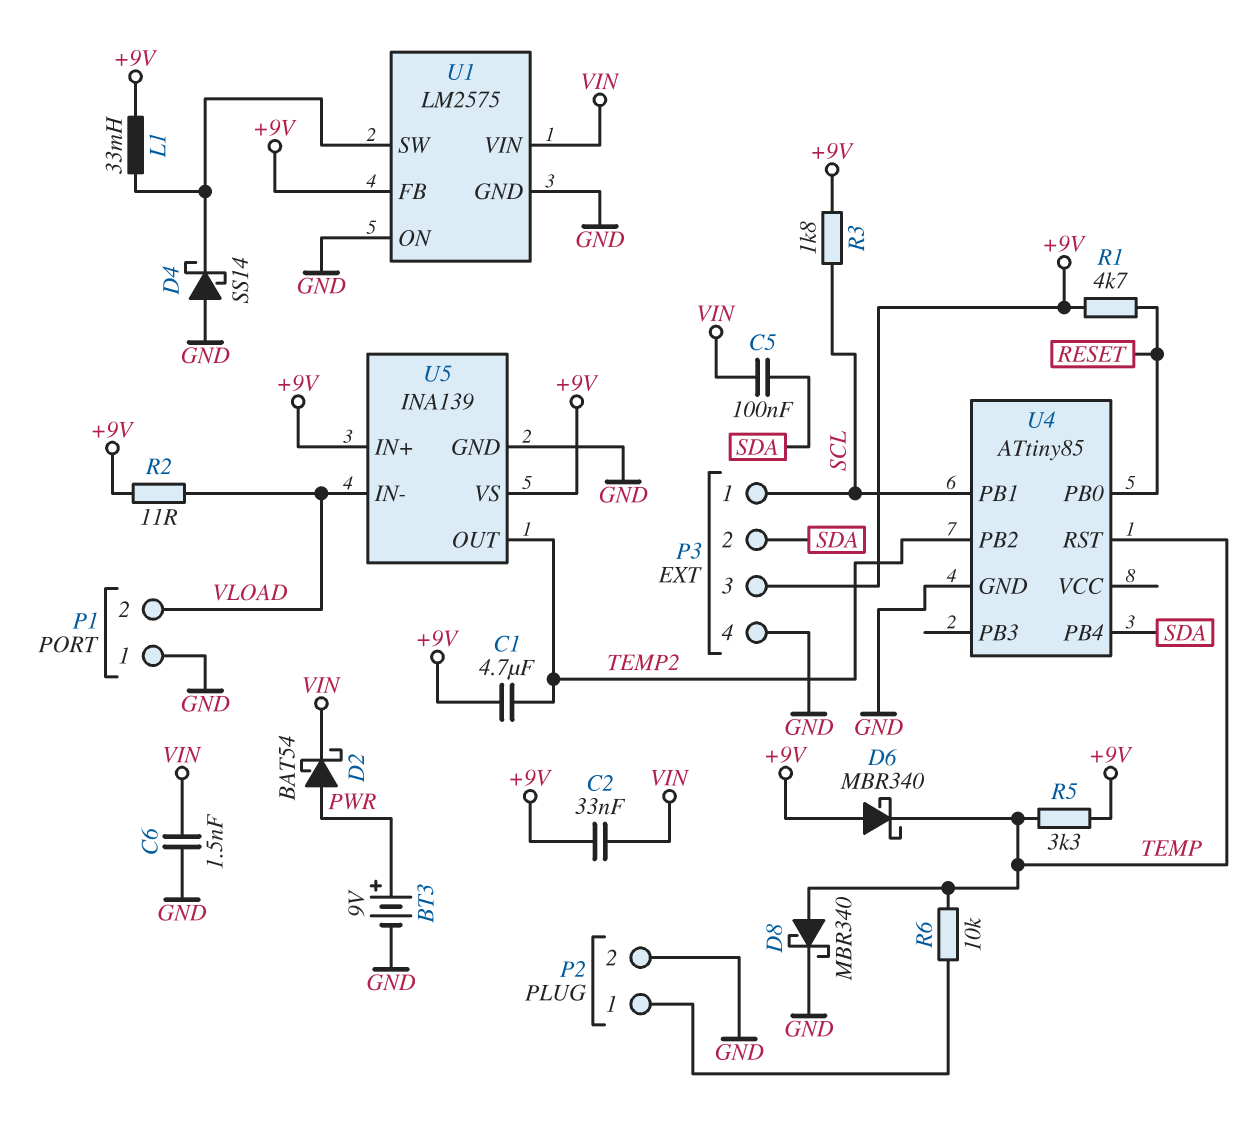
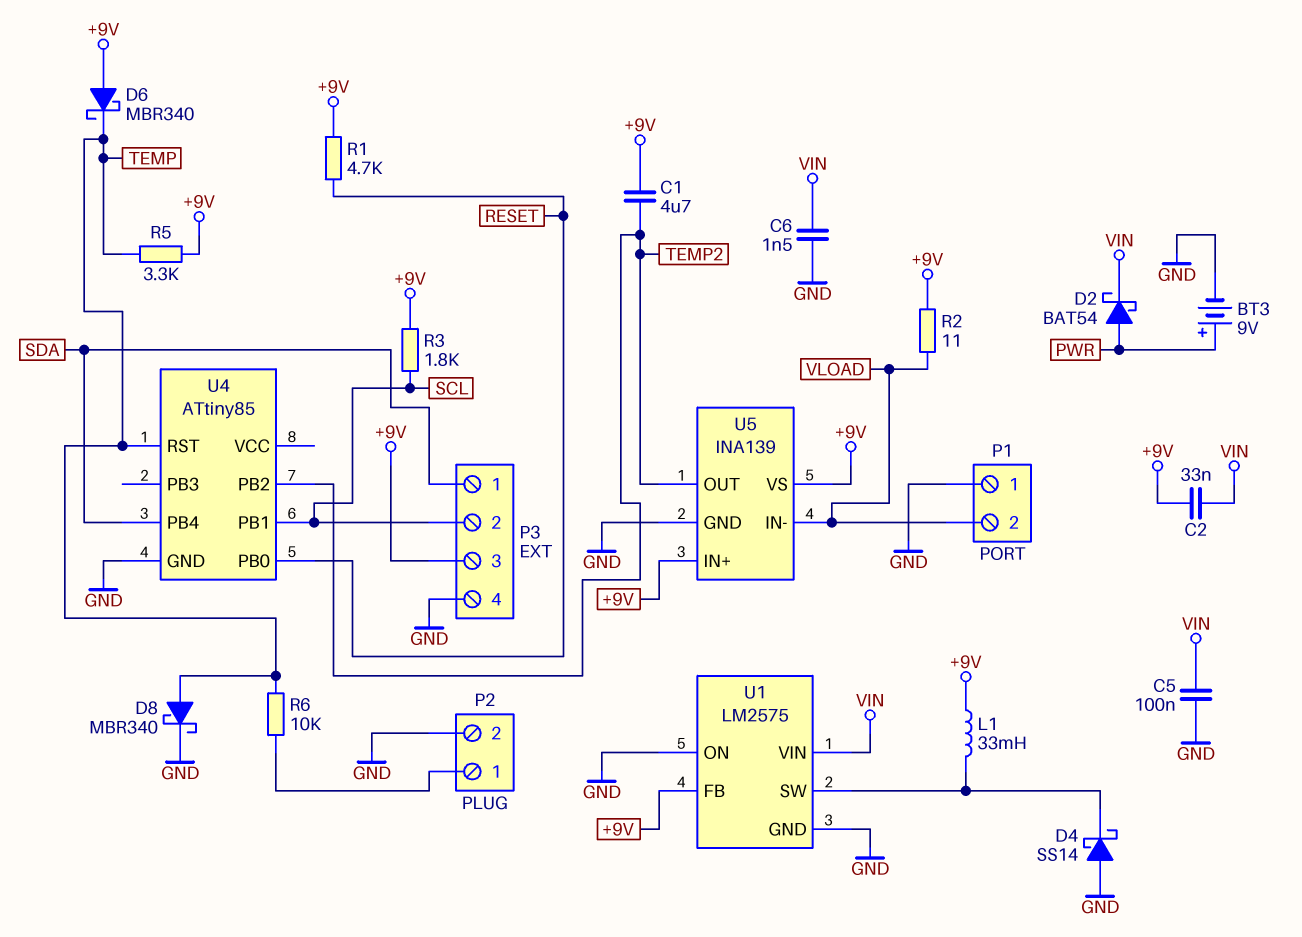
C5: 100nF (SDA, VIN) -> 100nF (GND, VIN)
P3 pin 1: SCL -> SDA
P3 pin 2: SDA -> SCL

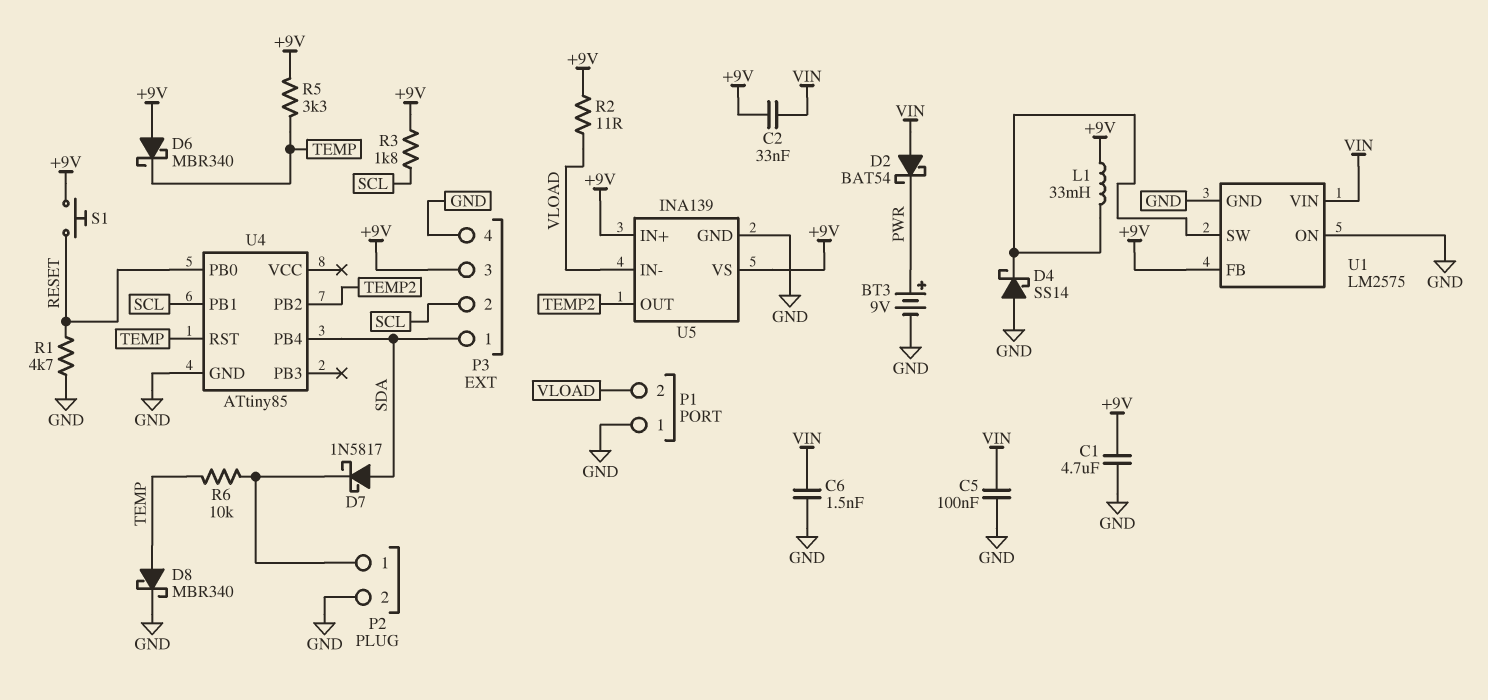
C1: 4.7uF (+9V, TEMP2) -> 4.7uF (+9V, GND)
D2: schottky BAT54 (A PWR, K VIN) -> schottky BAT54 (A VIN, K PWR)
D7: none -> schottky 1N5817 (A SDA, K P2/1)
R1: 4.7k (+9V, RESET) -> 4.7k (GND, RESET)
S1: none -> button (+9V, RESET)

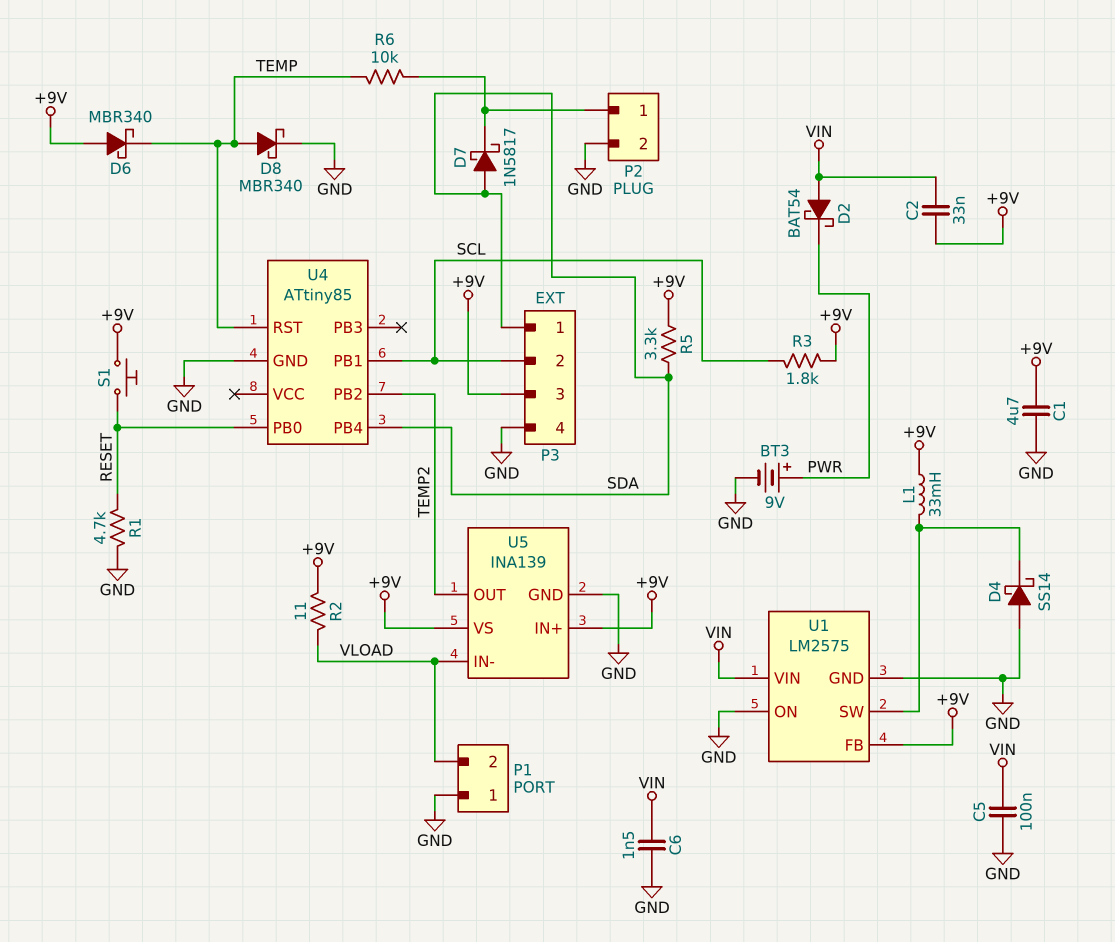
R5: 3.3k (+9V, TEMP) -> 3.3k (+9V, SDA)

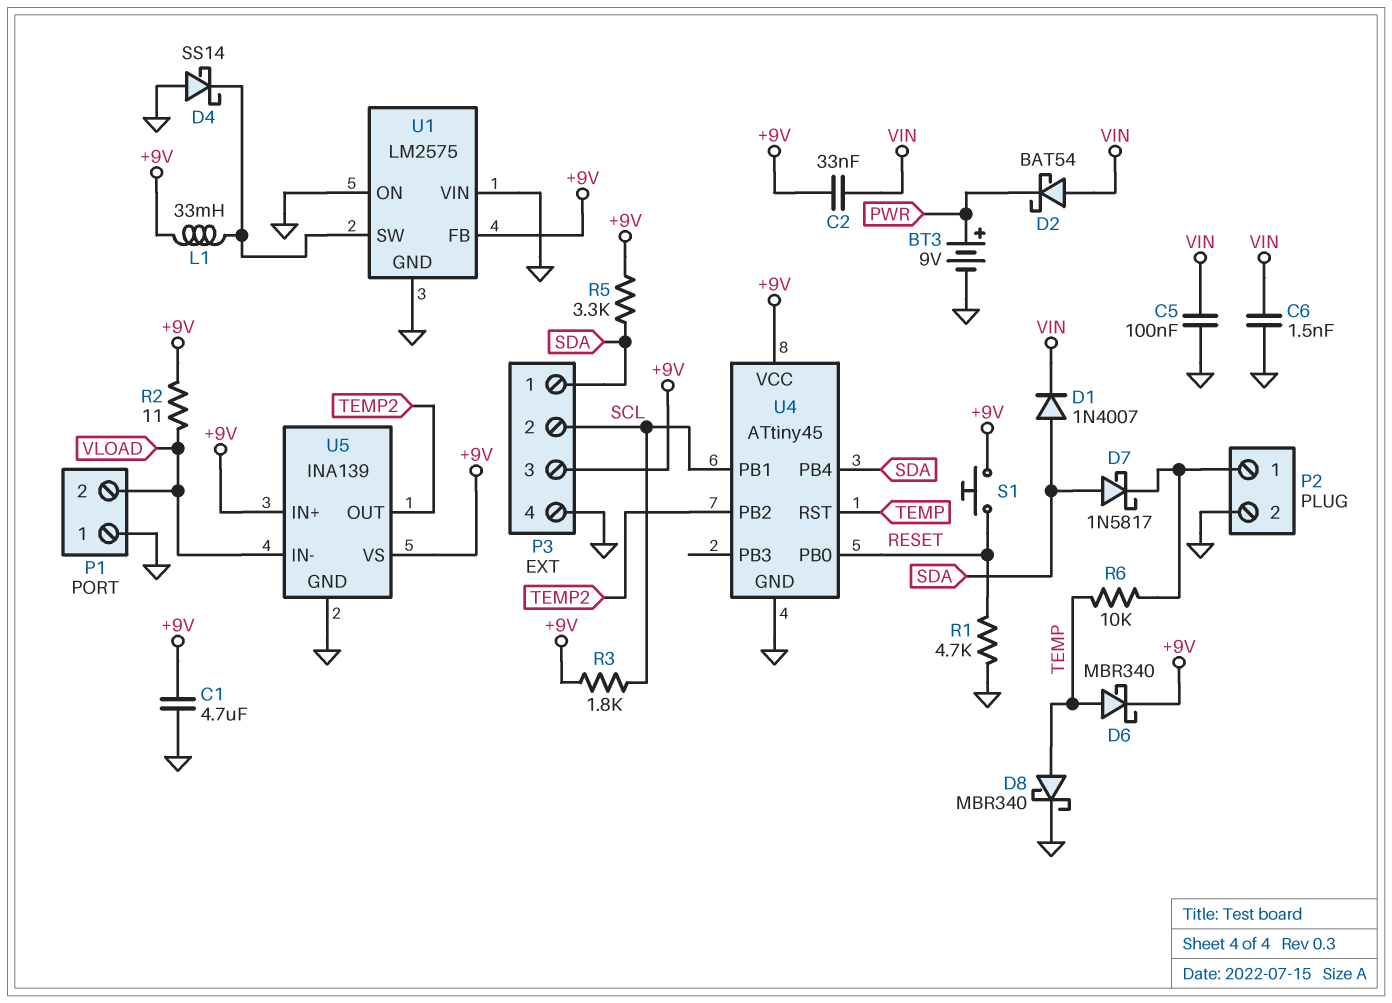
D1: none -> diode 1N4007 (A SDA, K VIN)
D6: schottky MBR340 (A +9V, K TEMP) -> schottky MBR340 (A TEMP, K +9V)
U1 pin VIN: VIN -> GND
U4: ATtiny85 -> ATtiny45
U4 pin VCC: none -> +9V

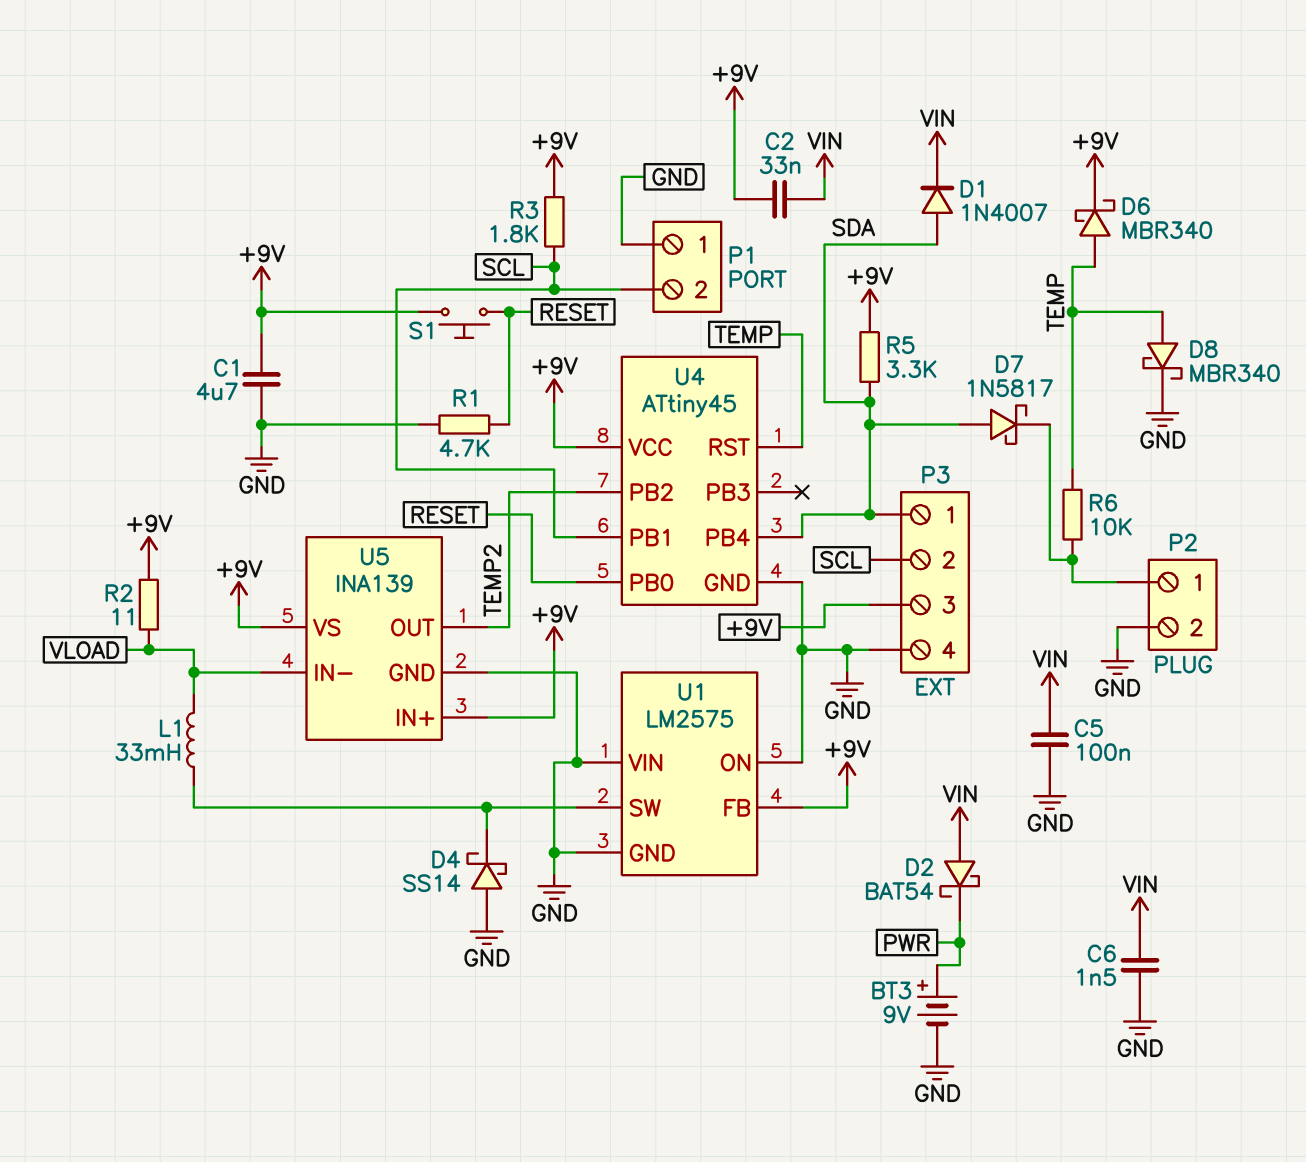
L1: 33mH (+9V, U1/SW) -> 33mH (U1/SW, VLOAD)
P1 pin 2: VLOAD -> SCL

